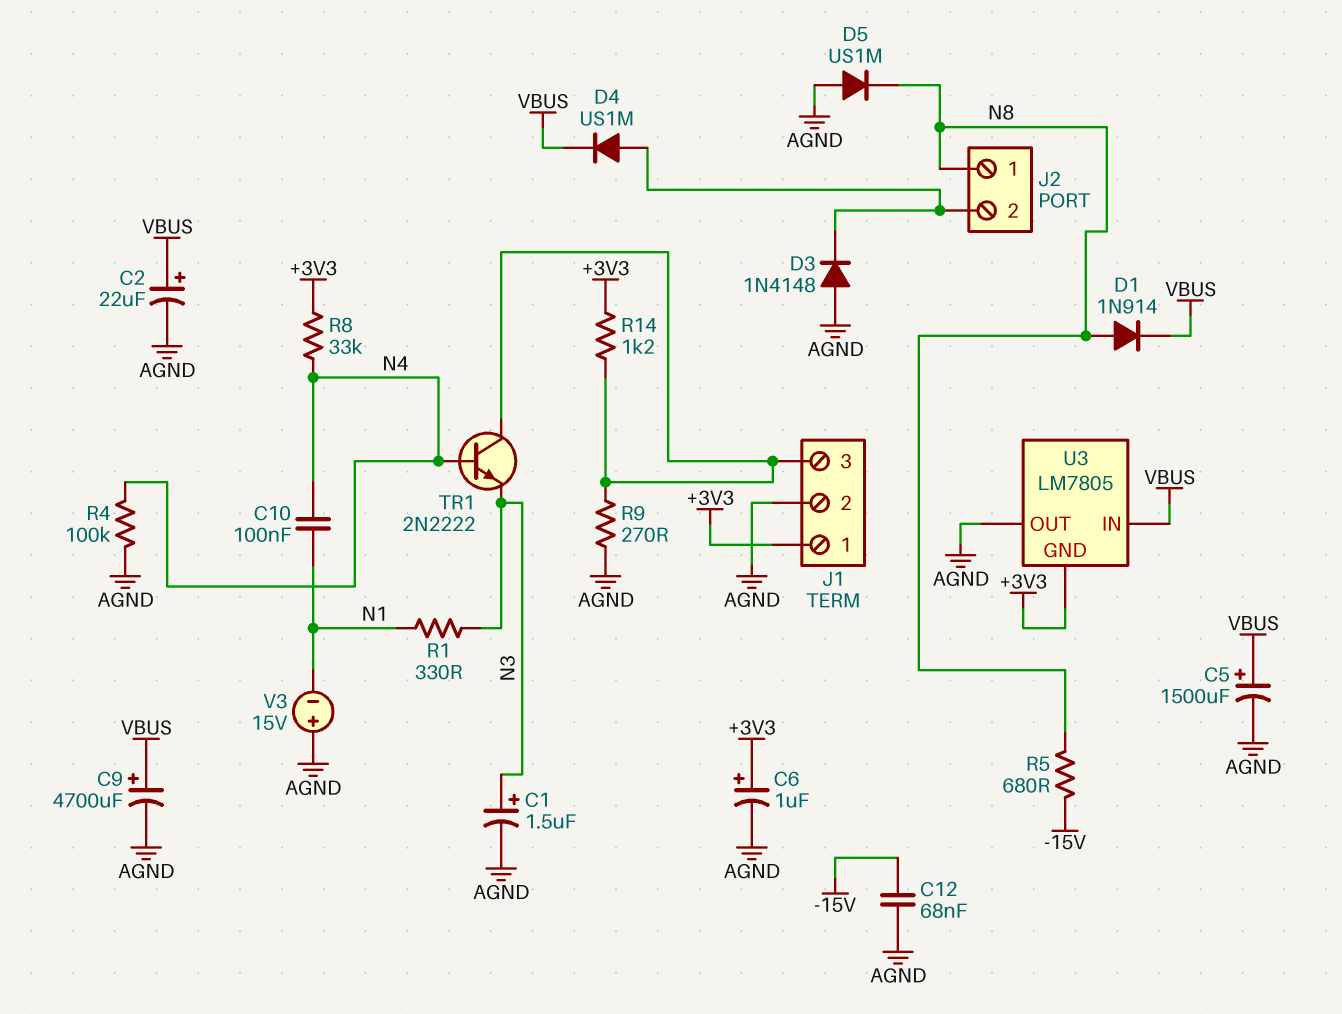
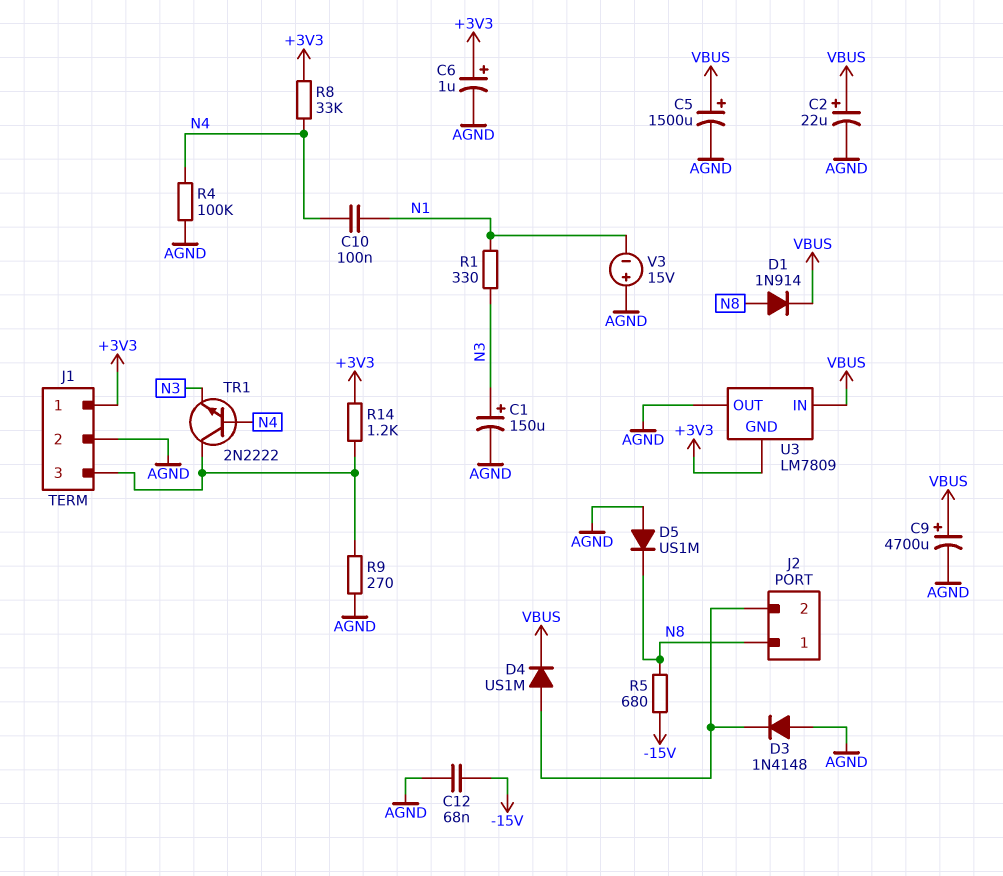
C1: 1.5uF (plus N3, minus AGND) -> 150uF (plus N3, minus AGND)
U3: LM7805 -> LM7809

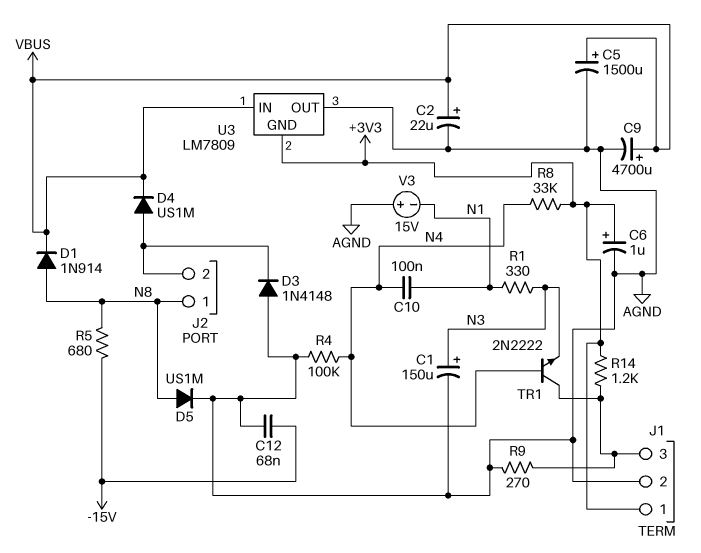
D5: diode US1M (A AGND, K N8) -> diode US1M (A N8, K AGND)

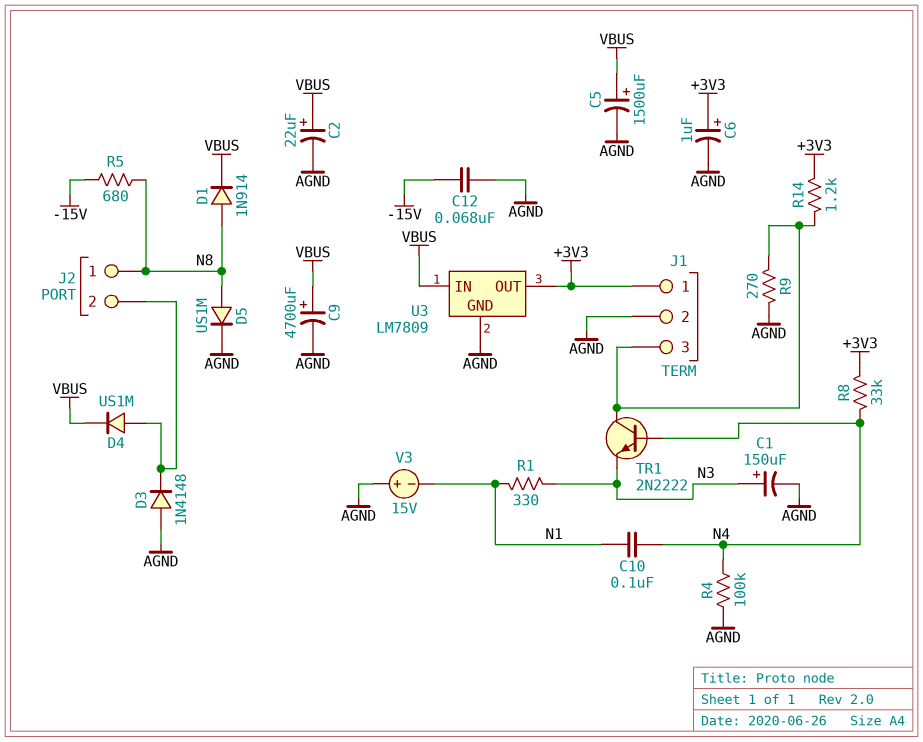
U3 pin GND: +3V3 -> AGND
U3 pin OUT: AGND -> +3V3

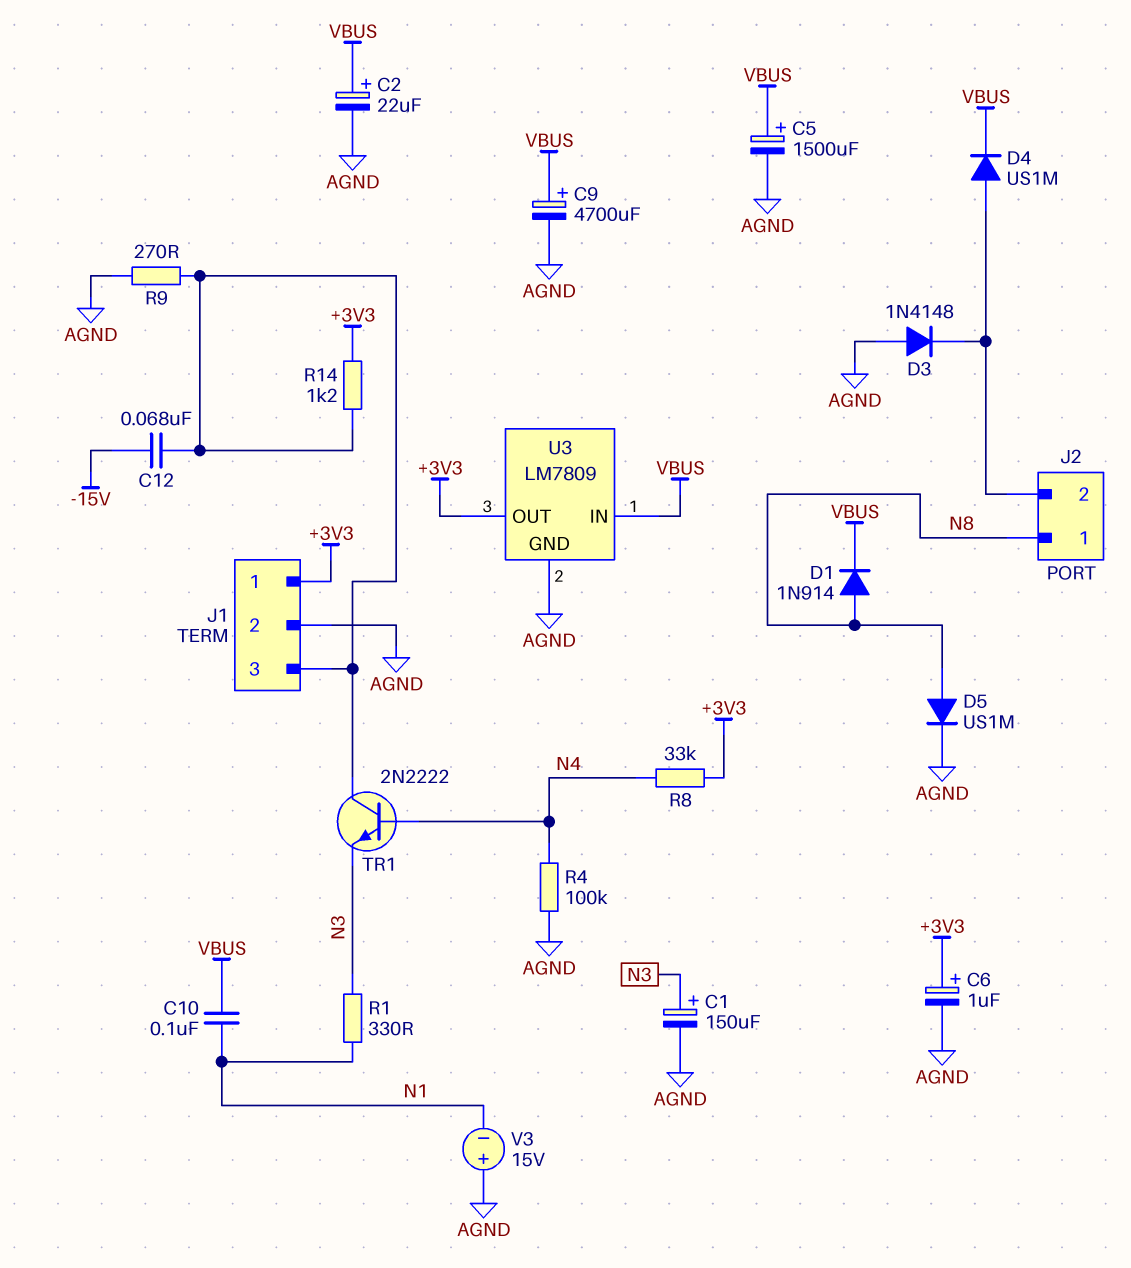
C10: 100nF (N1, N4) -> 100nF (N1, VBUS)
C12: 68nF (-15V, AGND) -> 68nF (-15V, J1/3)
R5: 680 (-15V, N8) -> none

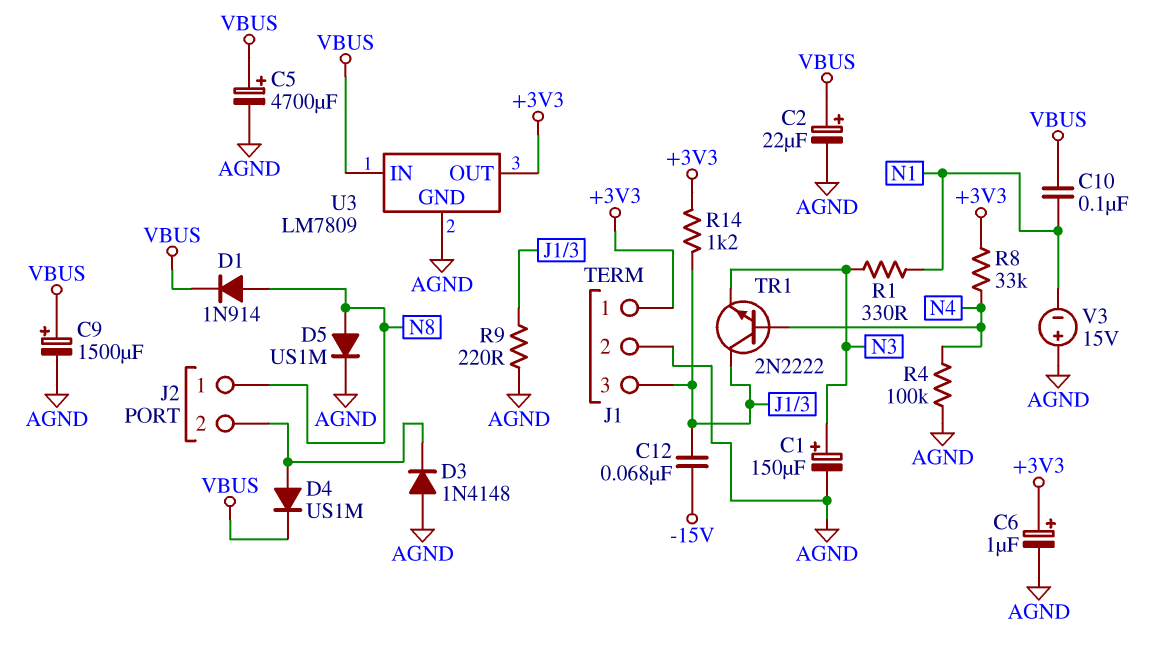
C5: 1500uF (plus VBUS, minus AGND) -> 4700uF (plus VBUS, minus AGND)
C9: 4700uF (plus VBUS, minus AGND) -> 1500uF (plus VBUS, minus AGND)
R9: 270 (AGND, J1/3) -> 220 (AGND, J1/3)

